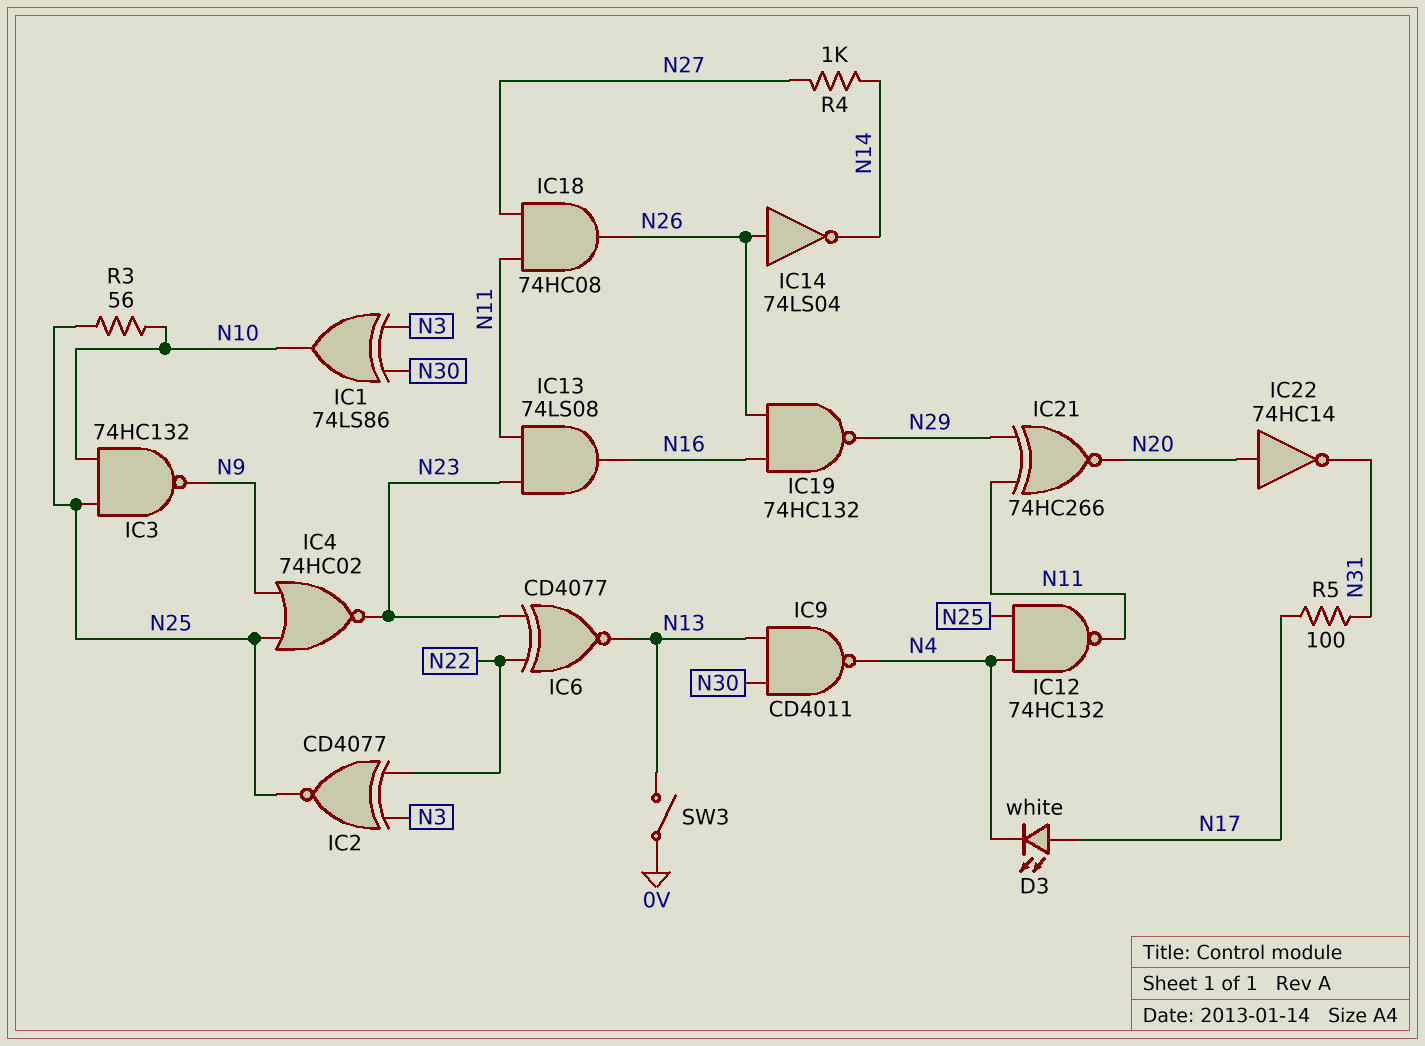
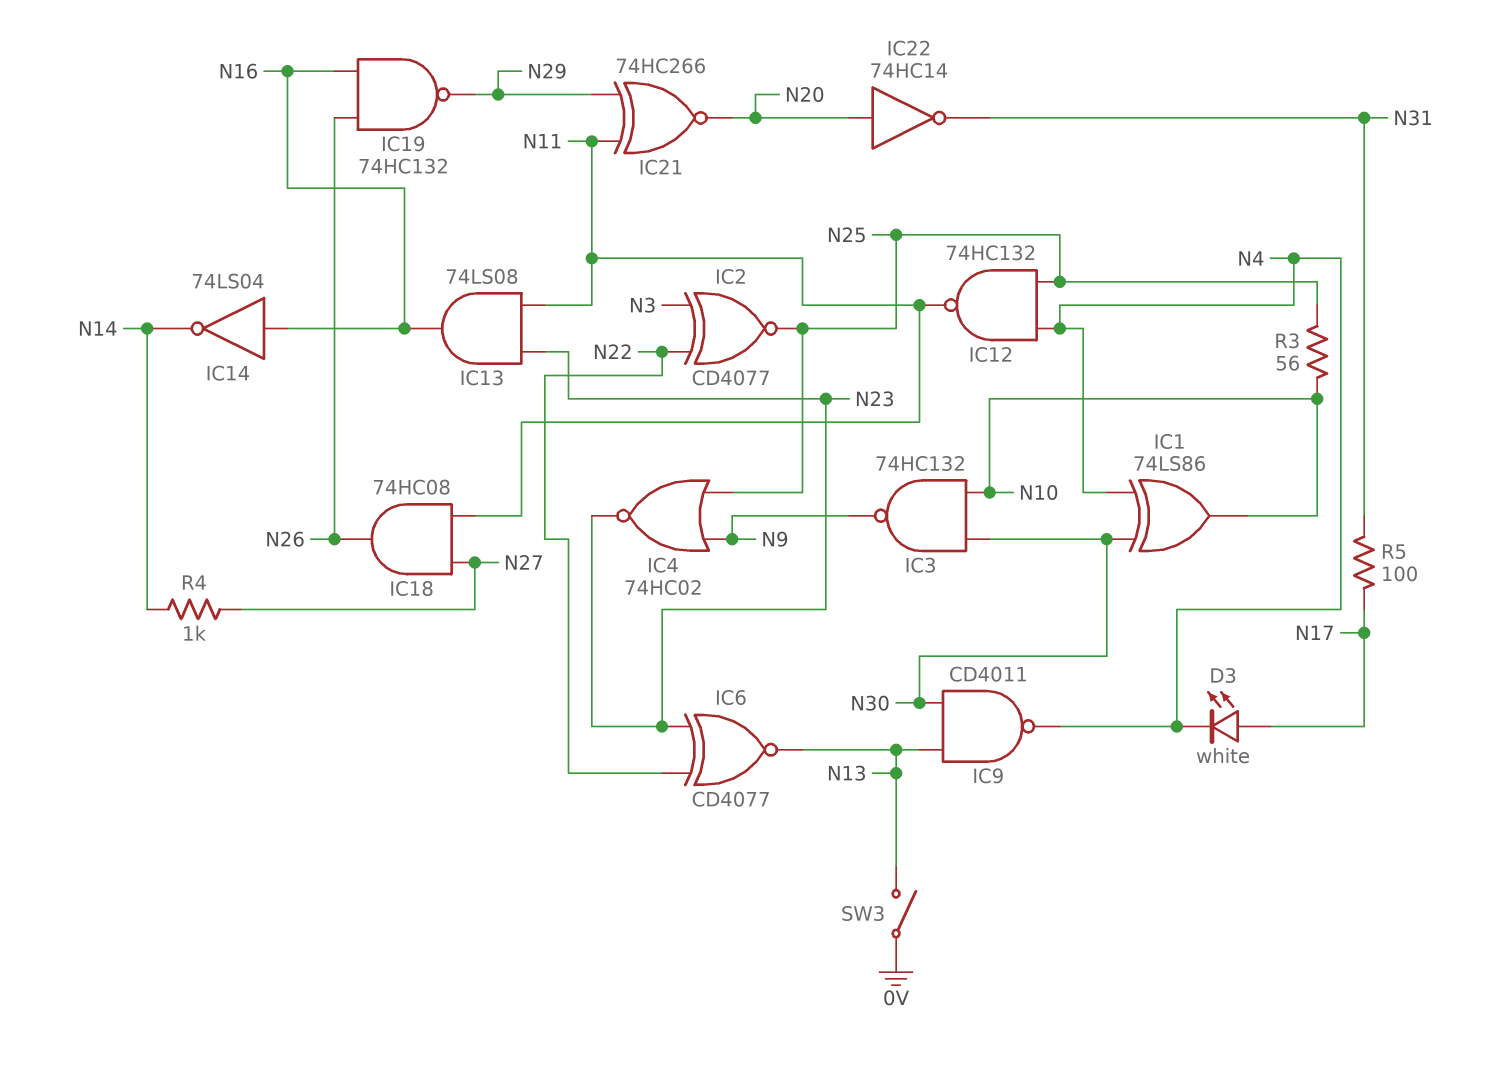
IC1: XOR 74LS86 (in N3, in N30, out N10) -> XOR 74LS86 (in N4, in N30, out N10)
IC3: NAND 74HC132 (in N10, in N25, out N9) -> NAND 74HC132 (in N10, in N30, out N9)
IC14: NOT 74LS04 (in N26, out N14) -> NOT 74LS04 (in N16, out N14)

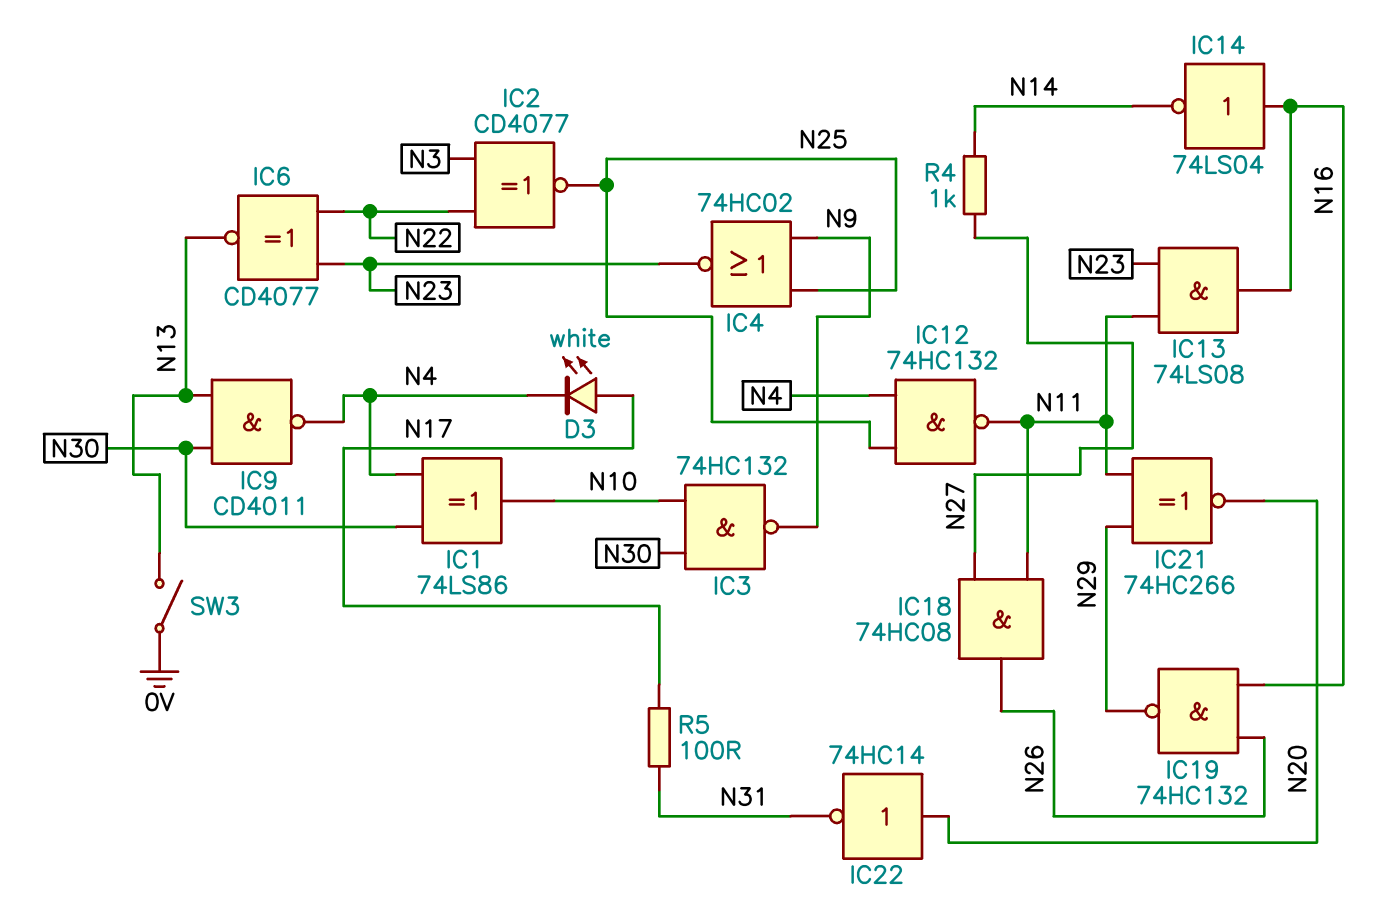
R3: 56 (N10, N25) -> none

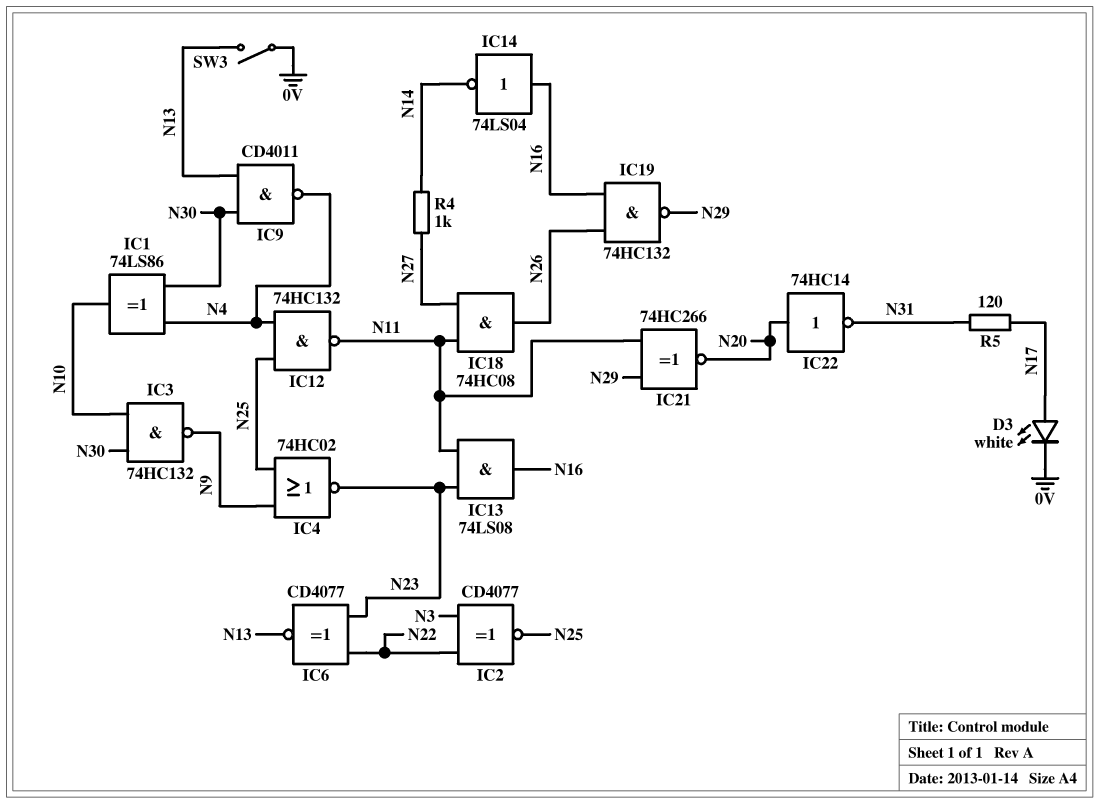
D3: LED white (A N17, K N4) -> LED white (A N17, K 0V)
R5: 100 (N17, N31) -> 120 (N17, N31)

